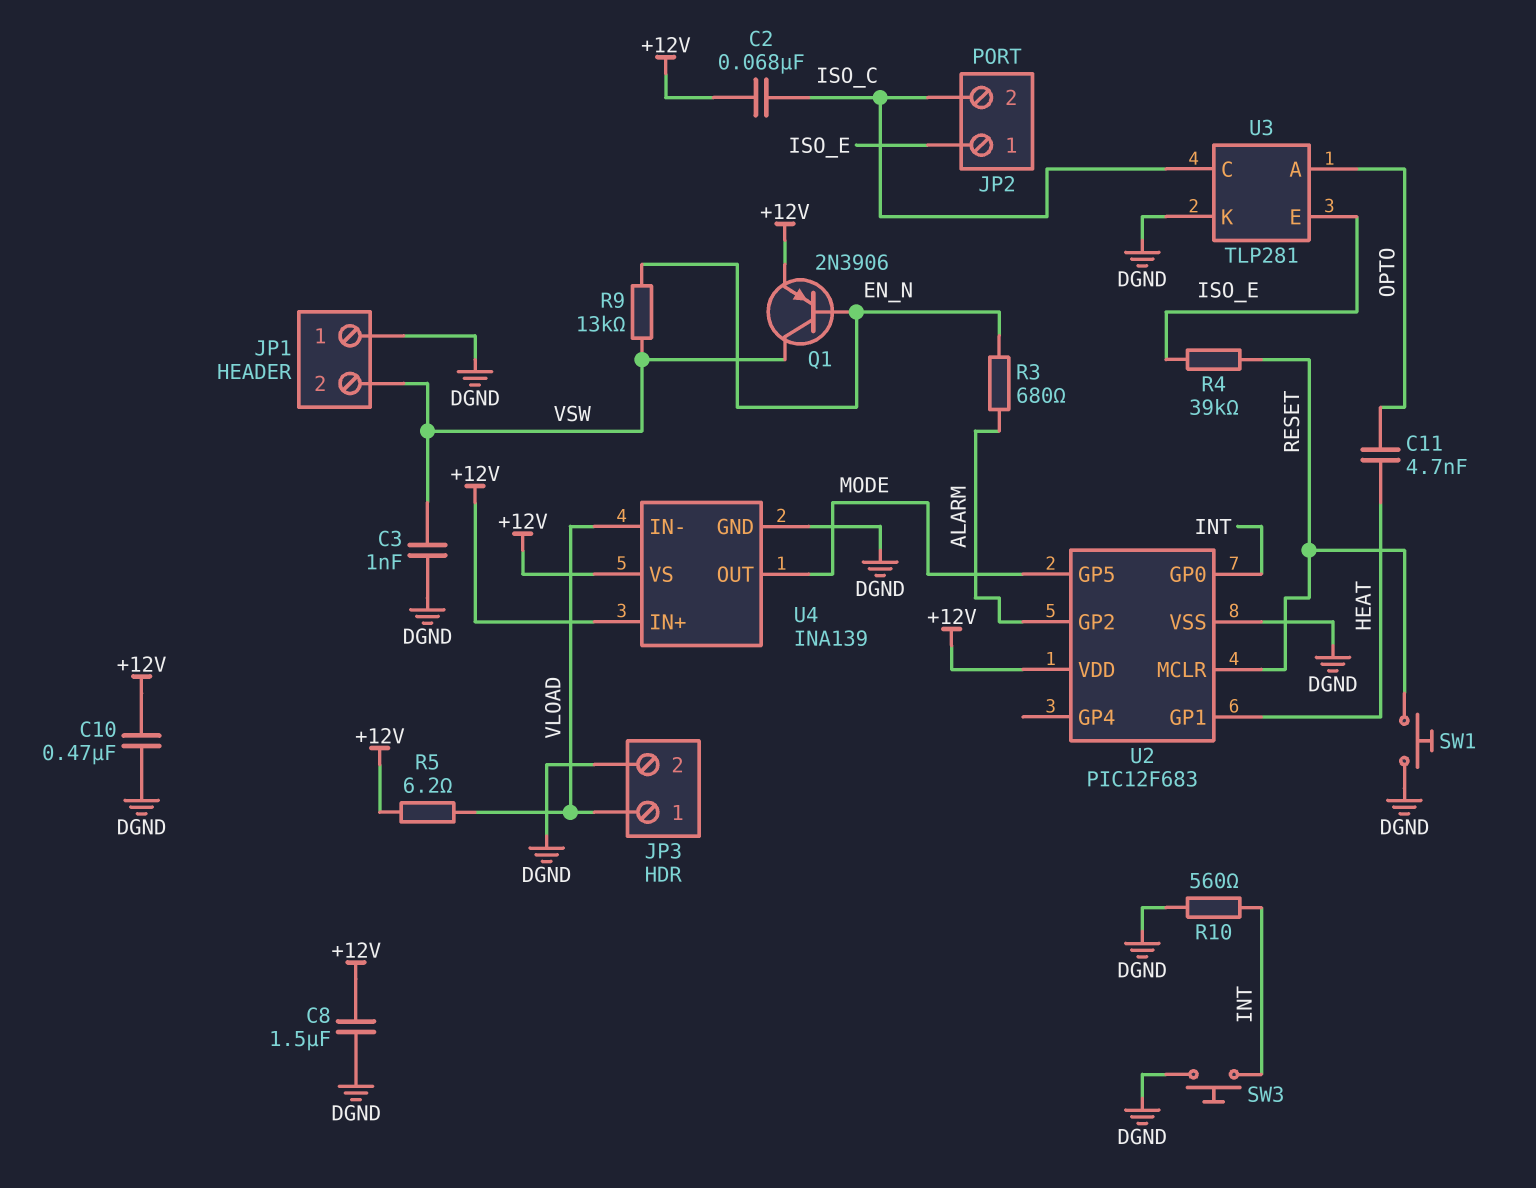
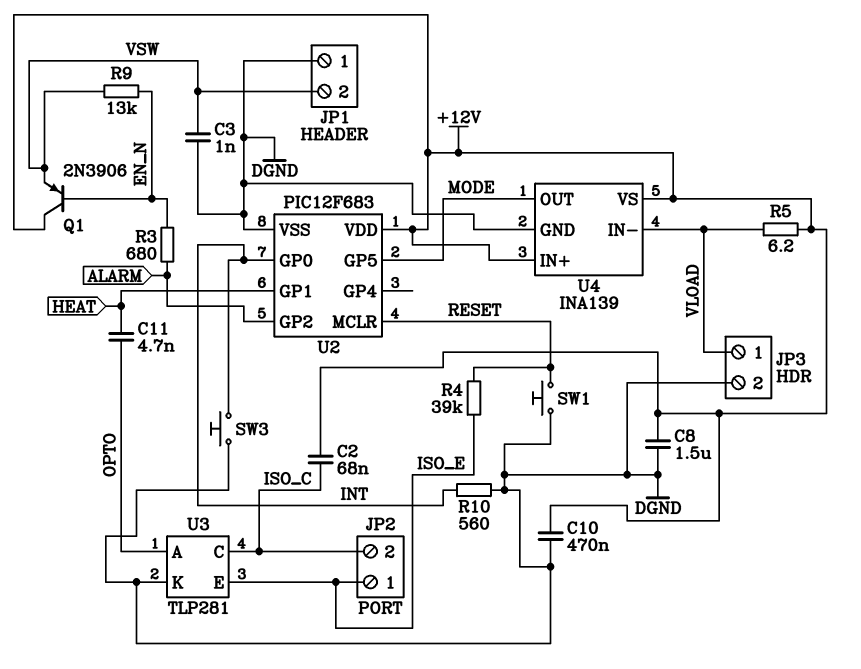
Q1: PNP 2N3906 (B EN_N, C VSW, E +12V) -> PNP 2N3906 (B EN_N, C +12V, E VSW)

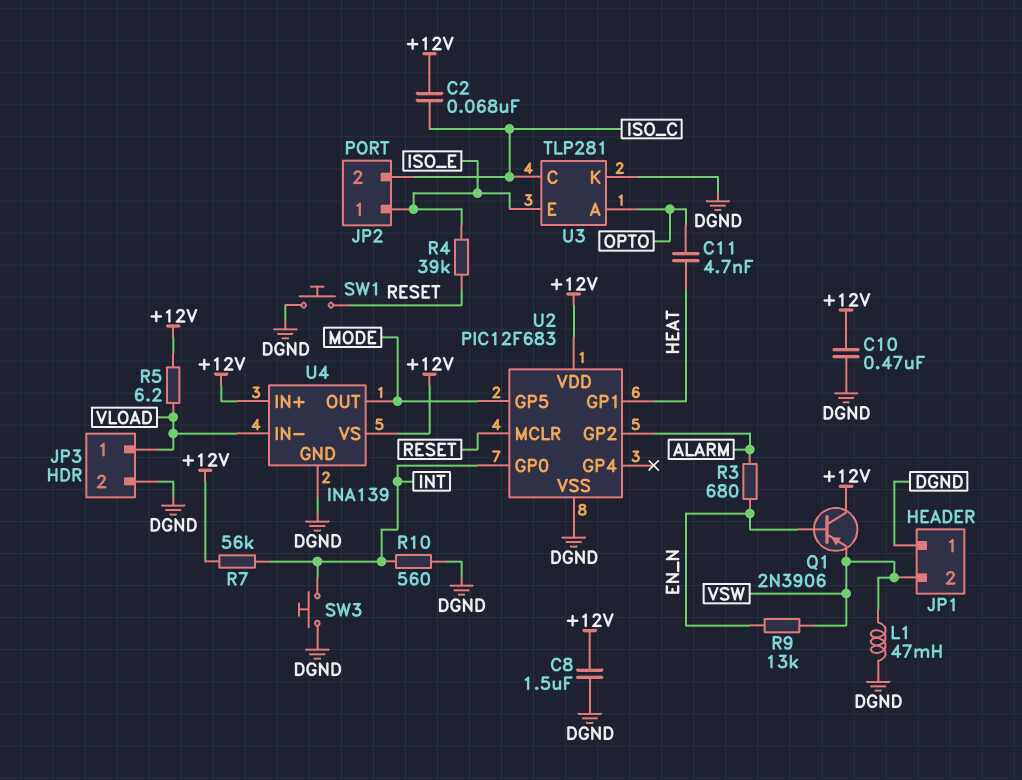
C3: 1nF (DGND, VSW) -> none
L1: none -> 47mH (DGND, VSW)
R7: none -> 56k (+12V, INT)

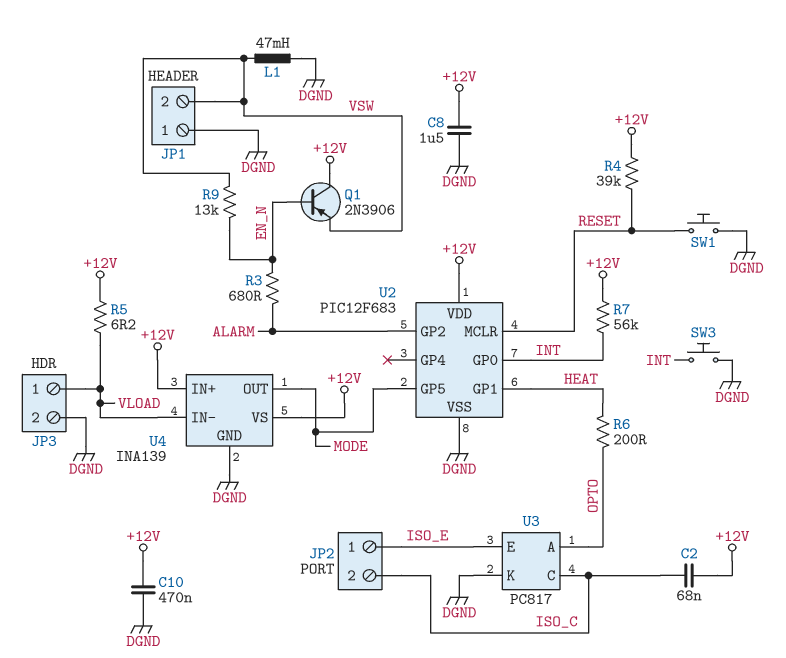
C11: 4.7nF (HEAT, OPTO) -> none
R4: 39k (ISO_E, RESET) -> 39k (+12V, RESET)
R6: none -> 200 (HEAT, OPTO)
R10: 560 (DGND, INT) -> none
U3: TLP281 -> PC817

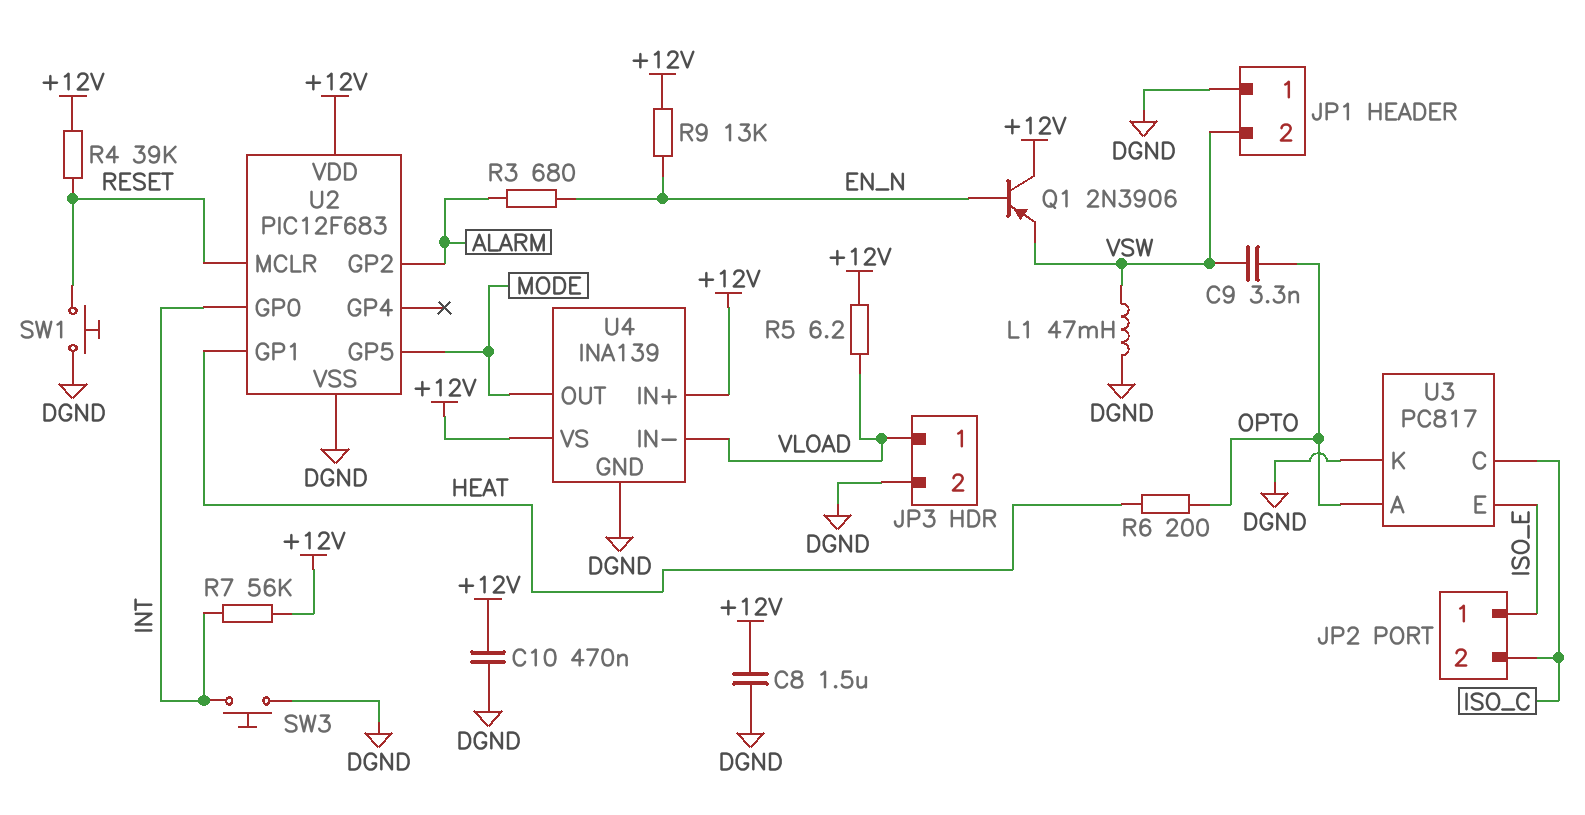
C2: 68nF (+12V, ISO_C) -> none
C9: none -> 3.3nF (OPTO, VSW)
R9: 13k (EN_N, VSW) -> 13k (+12V, EN_N)

